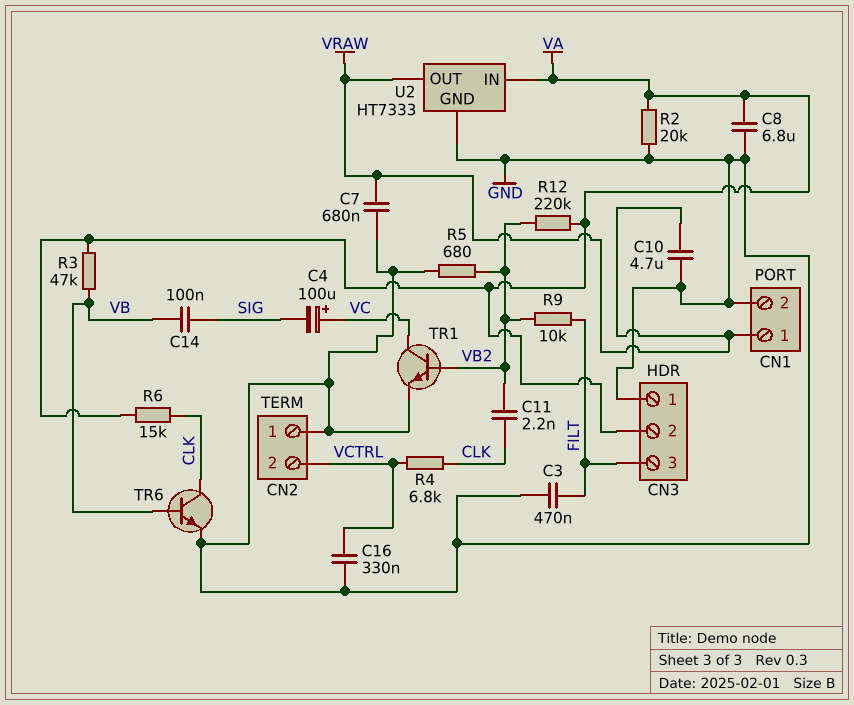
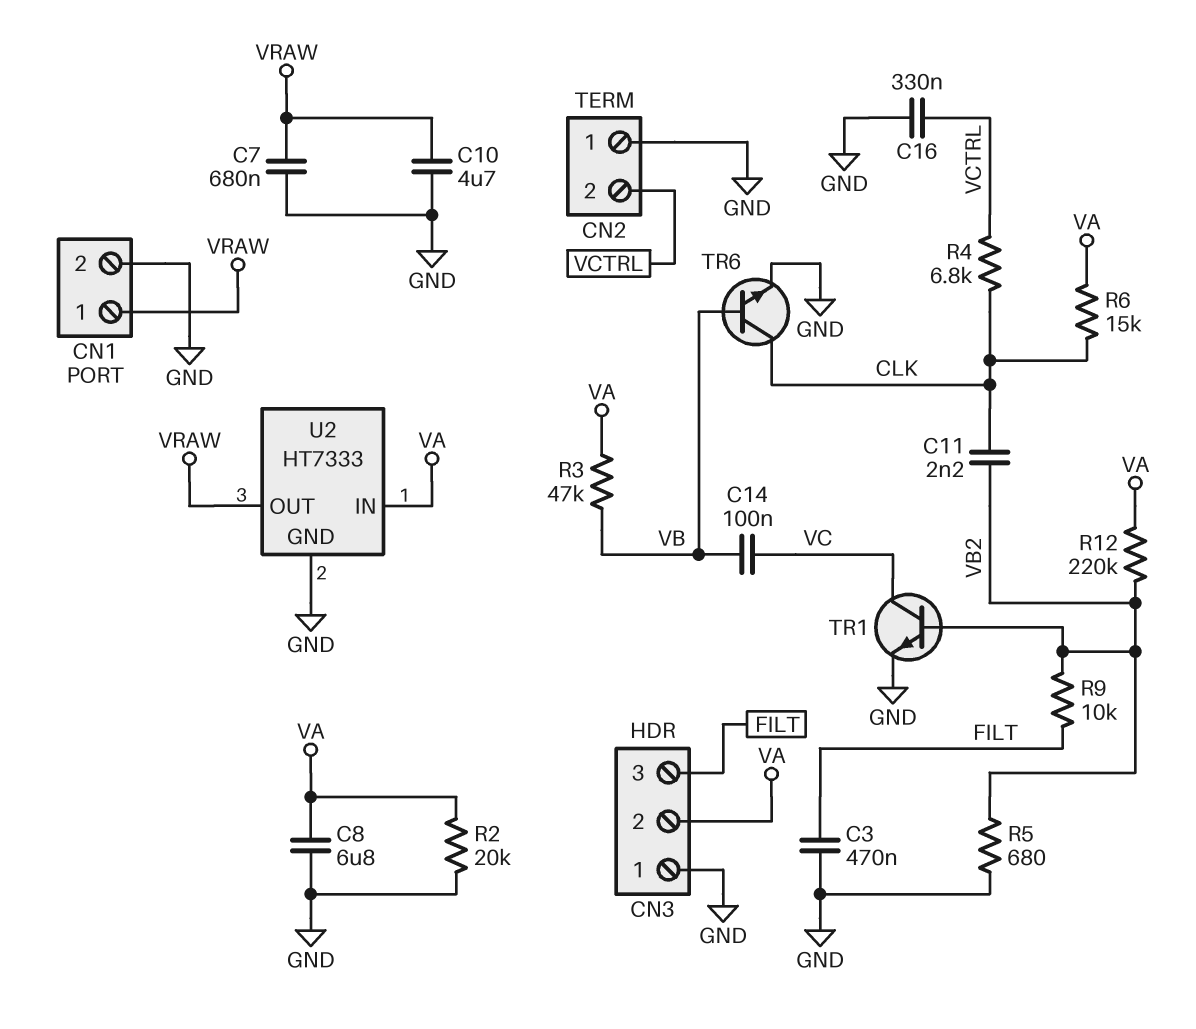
C4: 100uF (plus VC, minus SIG) -> none
C14: 100nF (SIG, VB) -> 100nF (VB, VC)

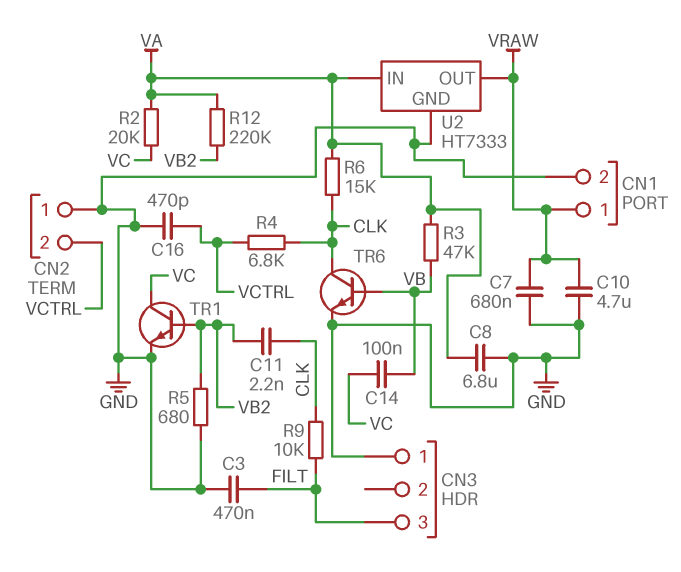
C16: 330nF (GND, VCTRL) -> 470pF (GND, VCTRL)
CN3 pin 2: VA -> none
R2: 20k (GND, VA) -> 20k (VA, VC)
R9: 10k (FILT, VB2) -> 10k (CLK, FILT)

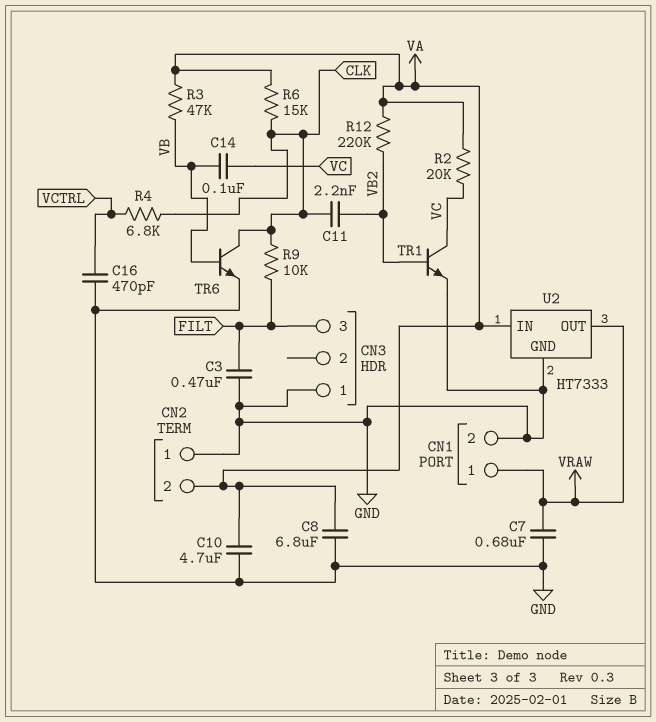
C10: 4.7uF (GND, VRAW) -> 4.7uF (GND, VA)
CN2 pin 2: VCTRL -> VA
R5: 680 (GND, VB2) -> none

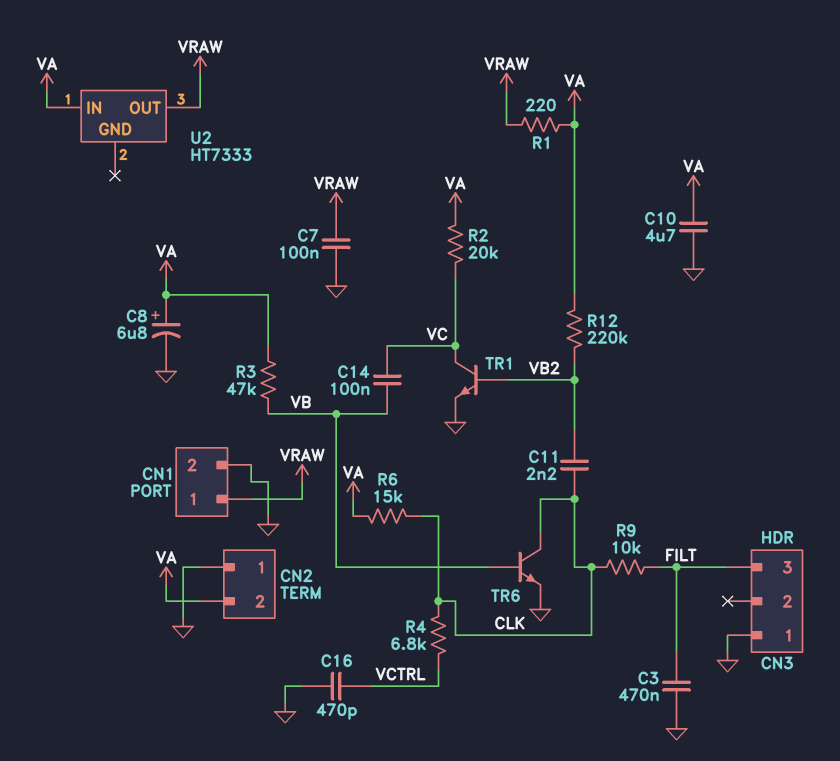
C7: 680nF (GND, VRAW) -> 100nF (GND, VRAW)
C8: 6.8uF (GND, VA) -> 6.8uF (plus VA, minus GND)
R1: none -> 220 (VA, VRAW)
U2 pin GND: GND -> none

